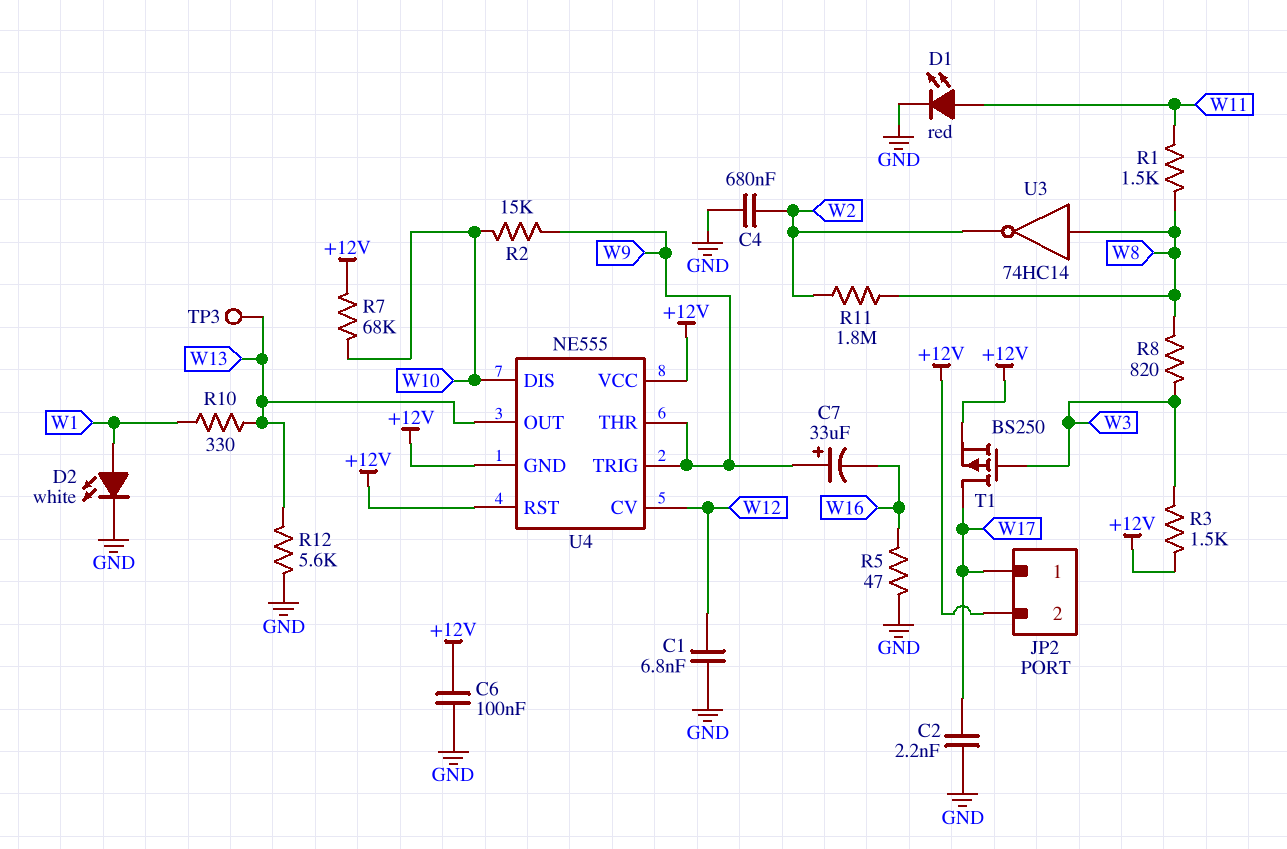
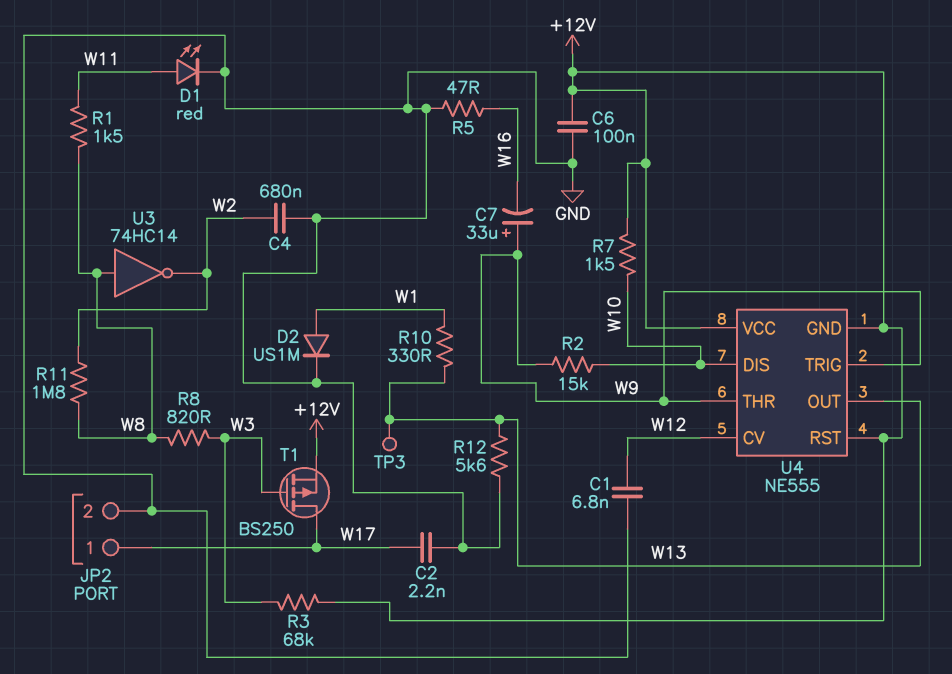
D2: LED white (A W1, K GND) -> diode US1M (A W1, K GND)
JP2 pin 2: +12V -> GND
R3: 1.5k (+12V, W3) -> 68k (+12V, W3)
R7: 68k (+12V, W10) -> 1.5k (+12V, W10)

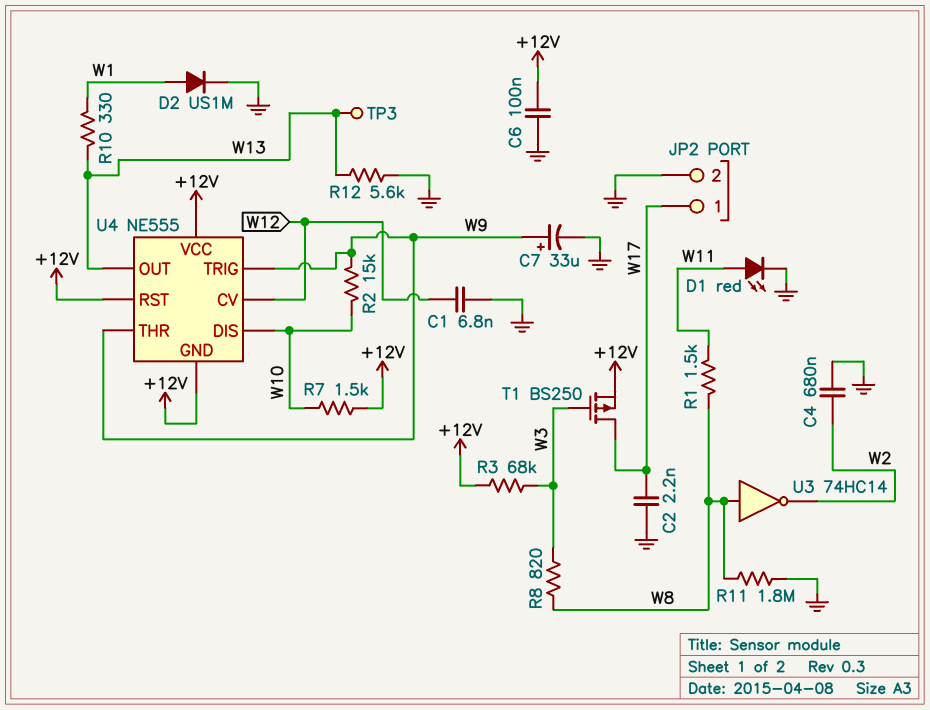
C7: 33uF (plus W9, minus W16) -> 33uF (plus W9, minus GND)
R5: 47 (GND, W16) -> none
R11: 1.8M (W2, W8) -> 1.8M (GND, W8)

